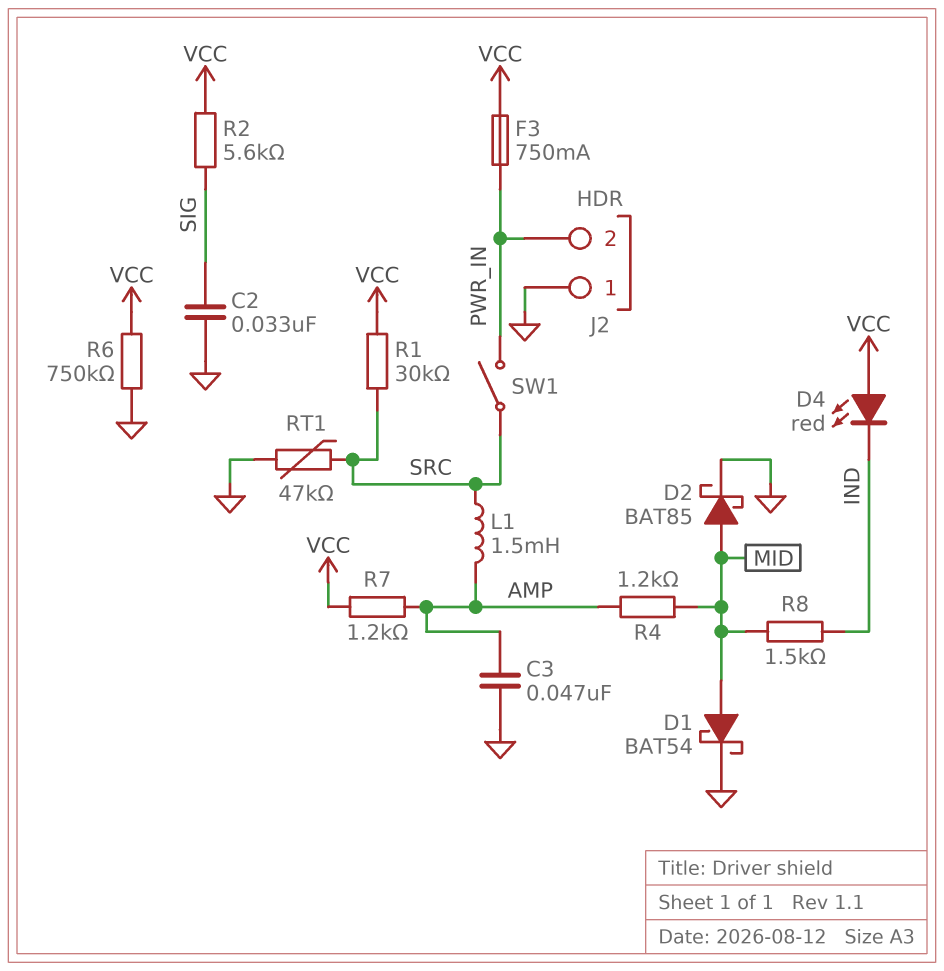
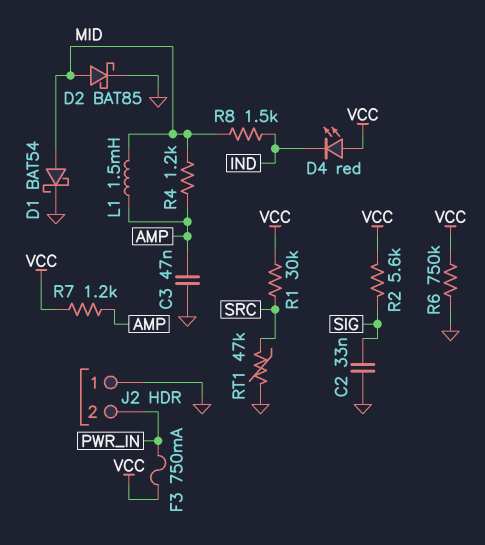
L1: 1.5mH (AMP, SRC) -> 1.5mH (AMP, MID)
SW1: switch (PWR_IN, SRC) -> none

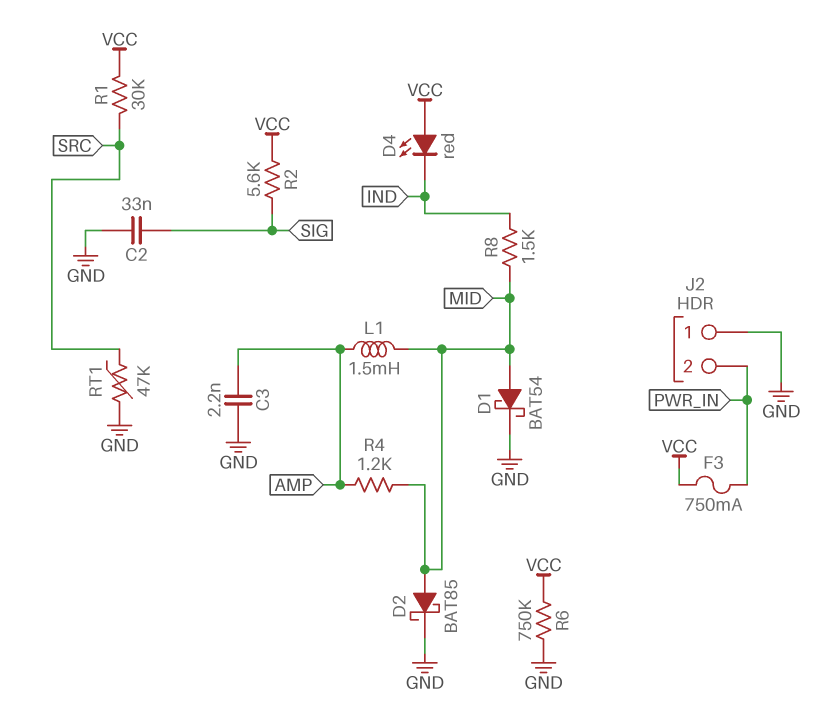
C3: 47nF (AMP, GND) -> 2.2nF (AMP, GND)
R7: 1.2k (AMP, VCC) -> none

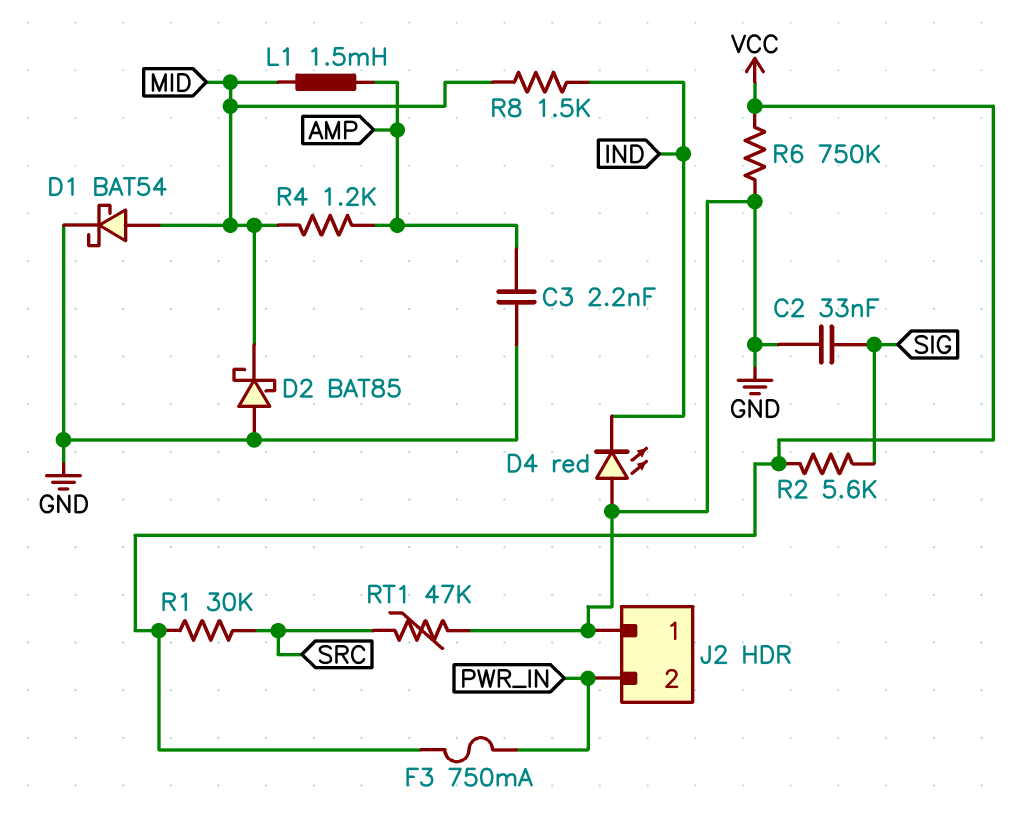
D2: schottky BAT85 (A MID, K GND) -> schottky BAT85 (A GND, K MID)
D4: LED red (A VCC, K IND) -> LED red (A GND, K IND)

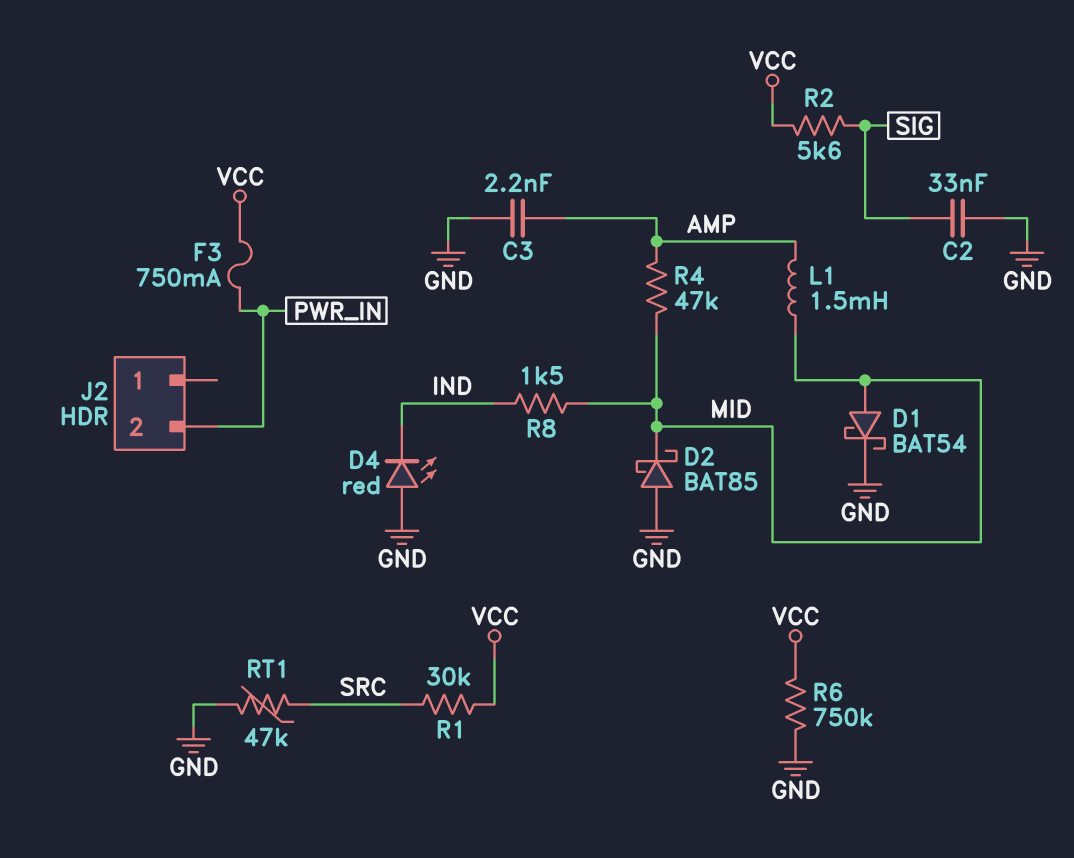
J2 pin 1: GND -> none
R4: 1.2k (AMP, MID) -> 47k (AMP, MID)

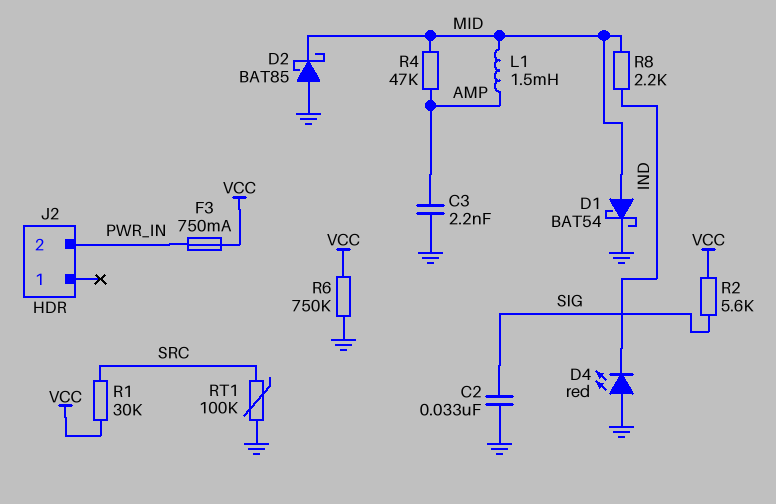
R8: 1.5k (IND, MID) -> 2.2k (IND, MID)
RT1: 47k (GND, SRC) -> 100k (GND, SRC)

